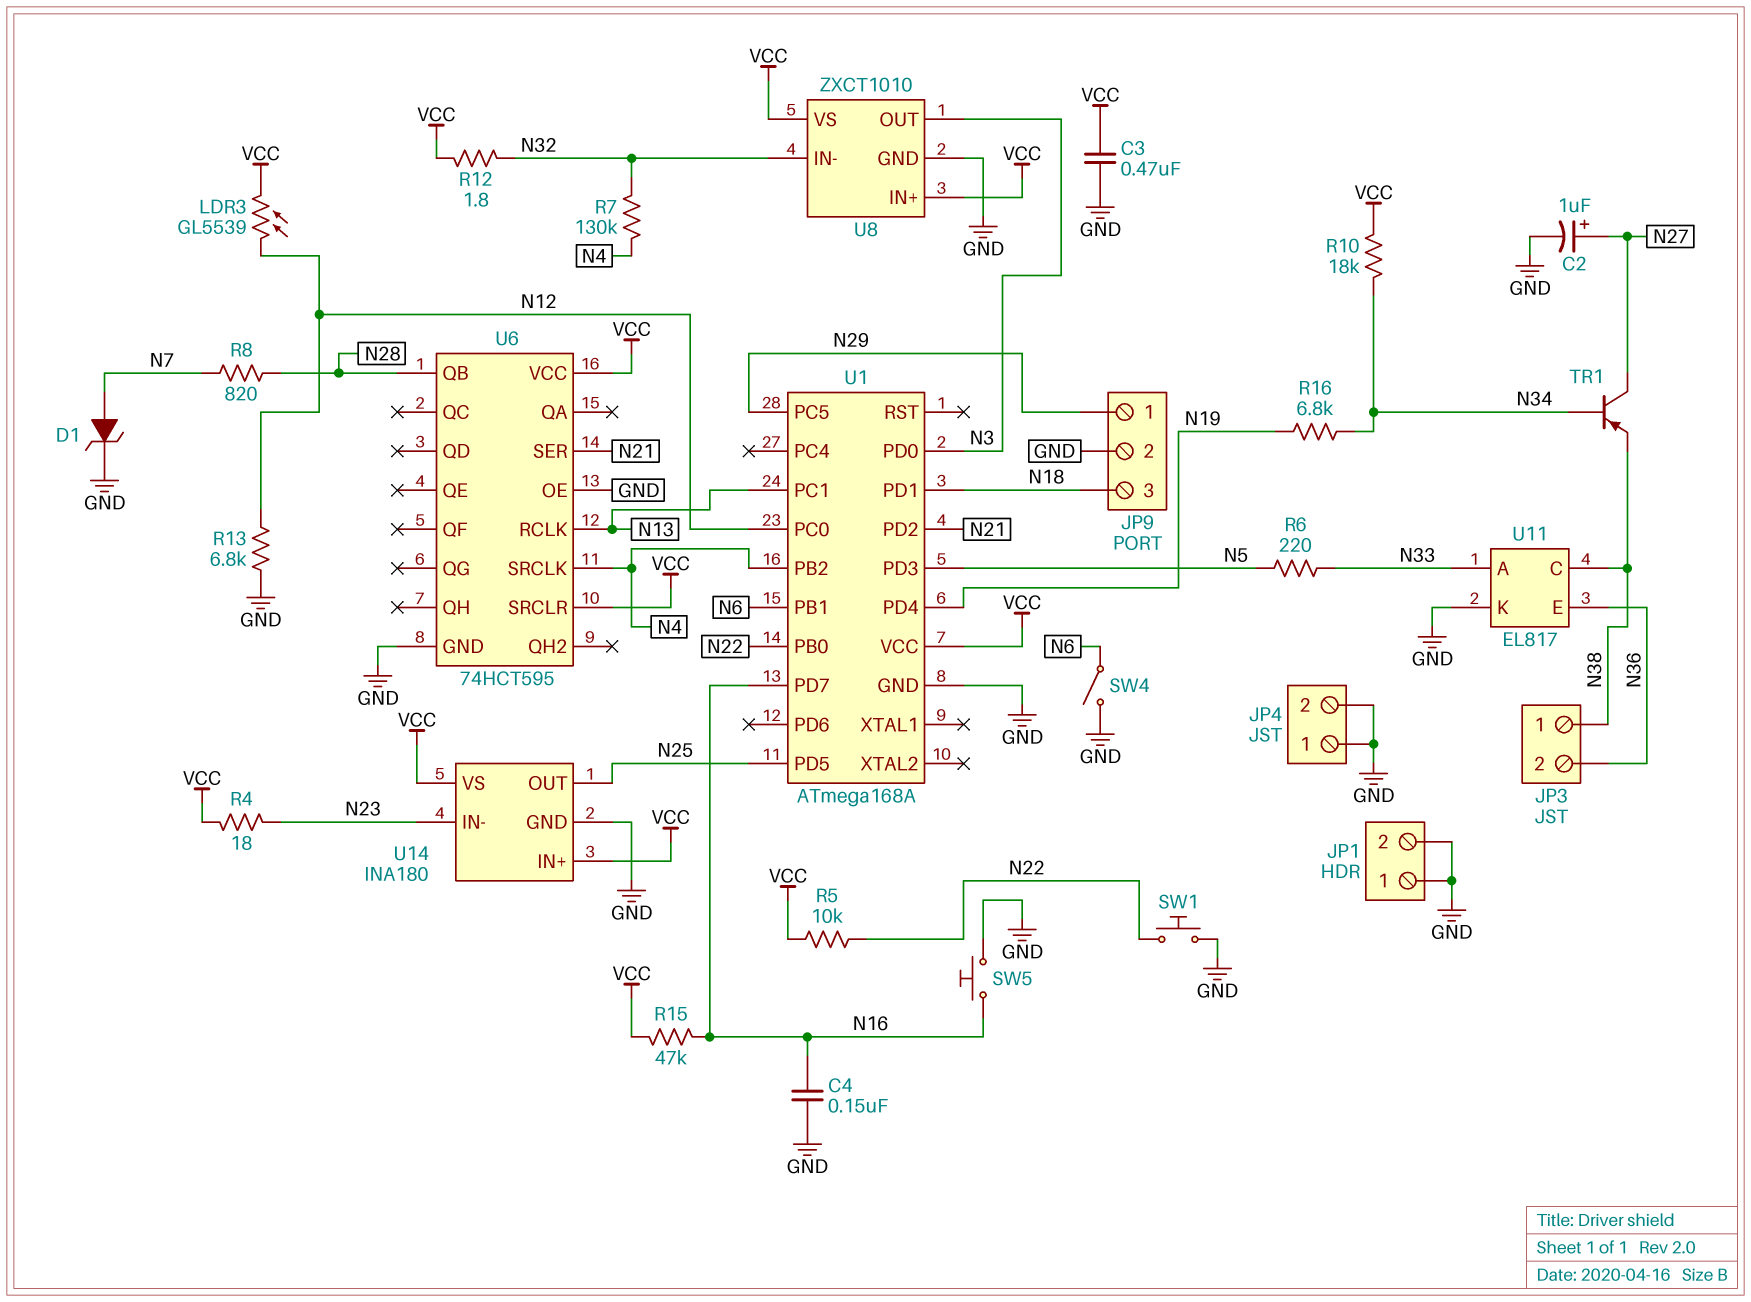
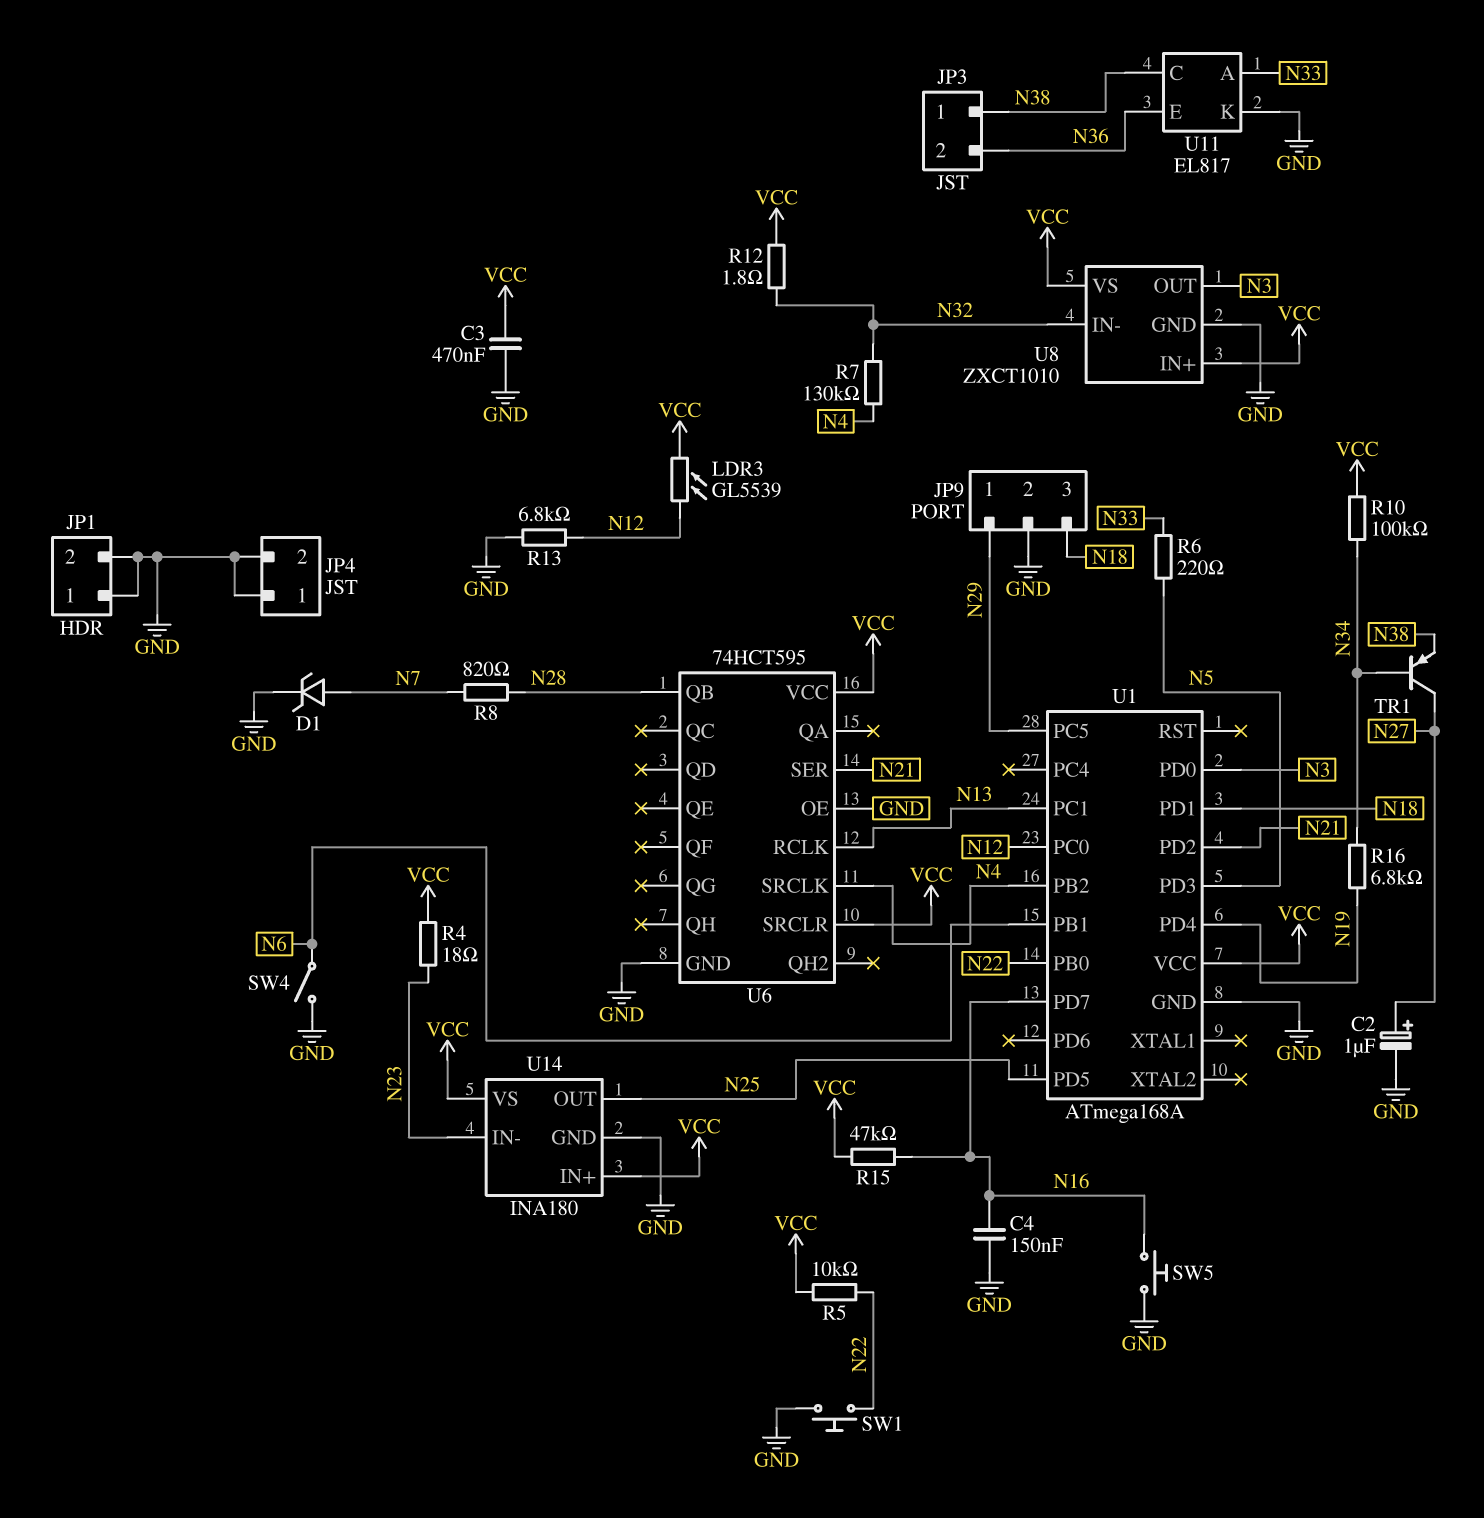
R10: 18k (N34, VCC) -> 100k (N34, VCC)

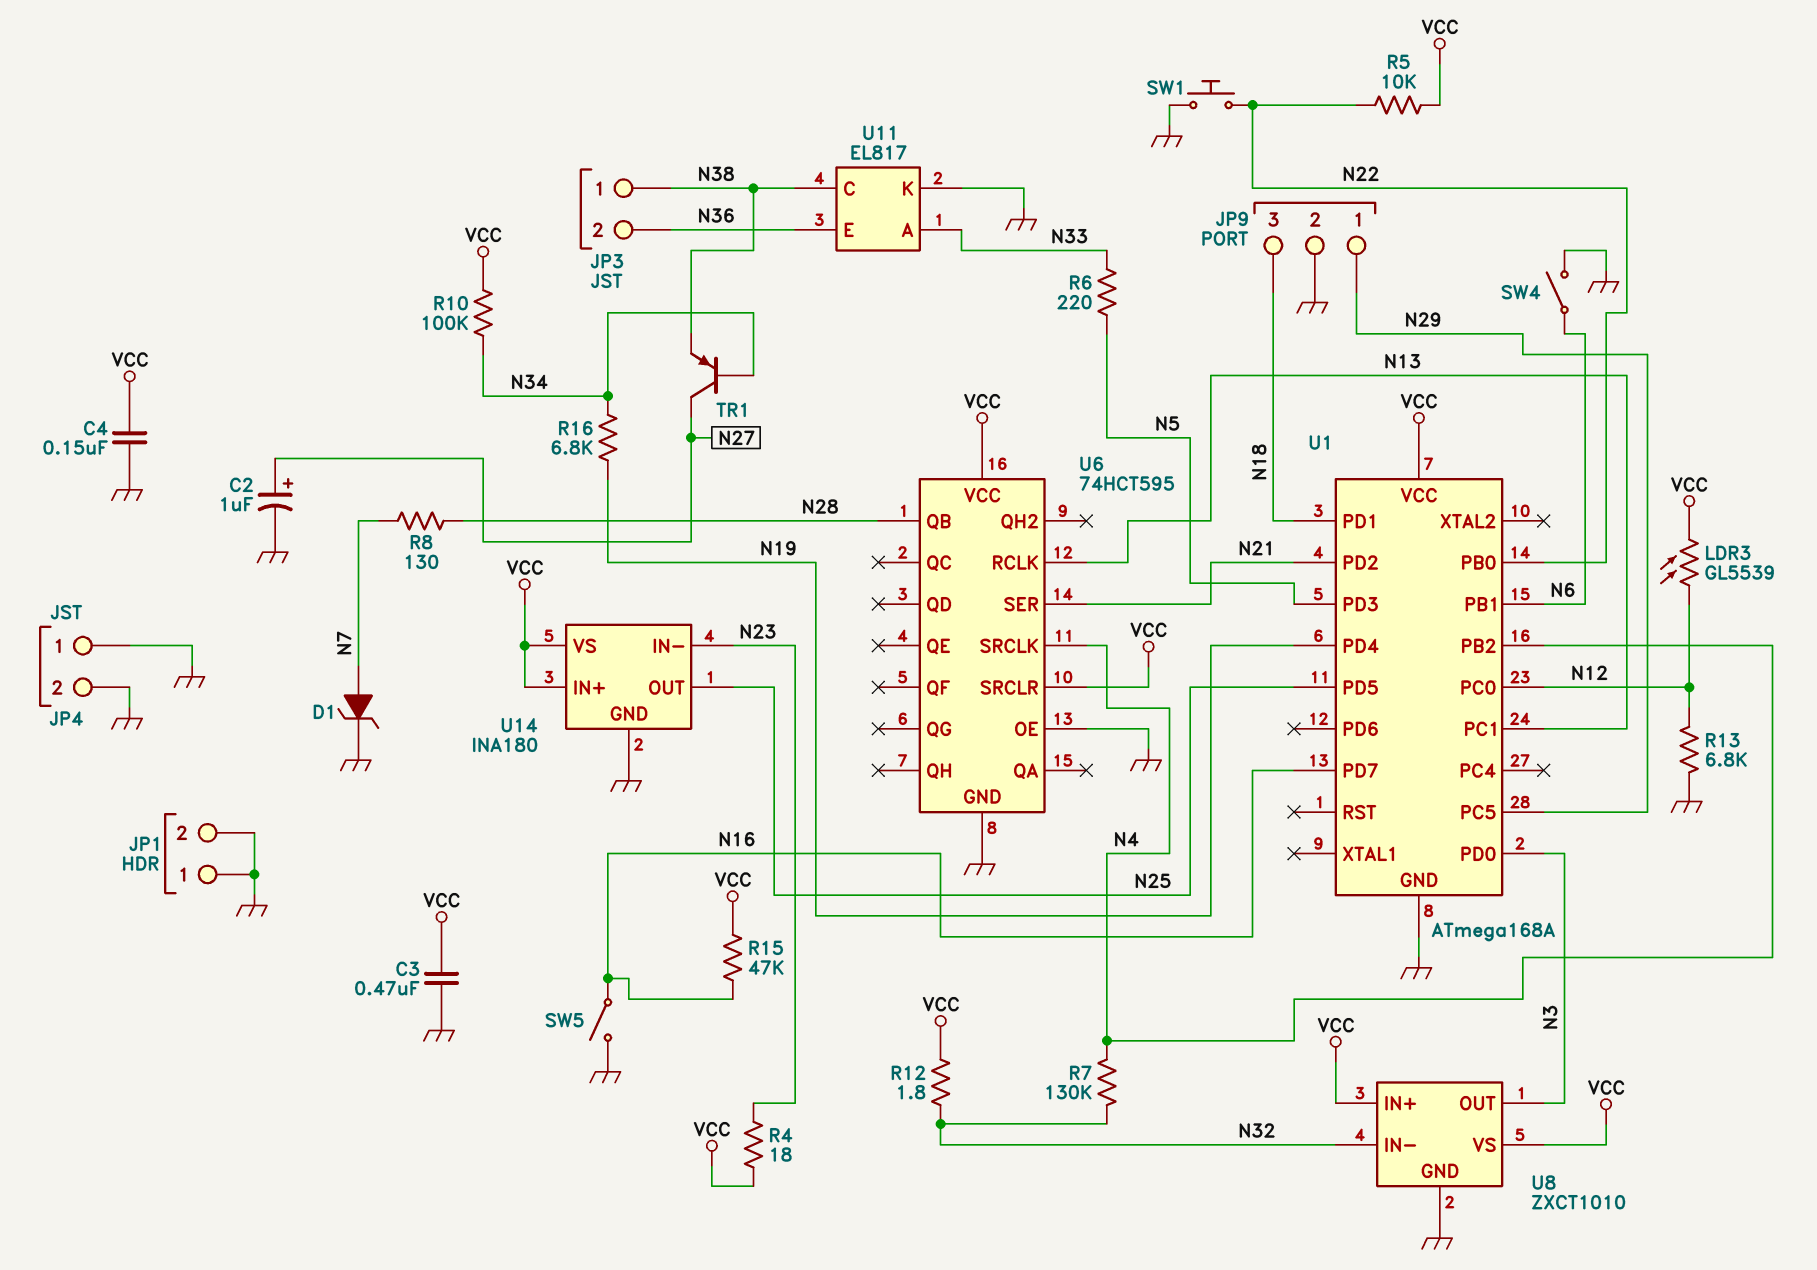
C4: 150nF (GND, N16) -> 150nF (GND, VCC)
R8: 820 (N7, N28) -> 130 (N7, N28)
SW5: button (GND, N16) -> switch (GND, N16)

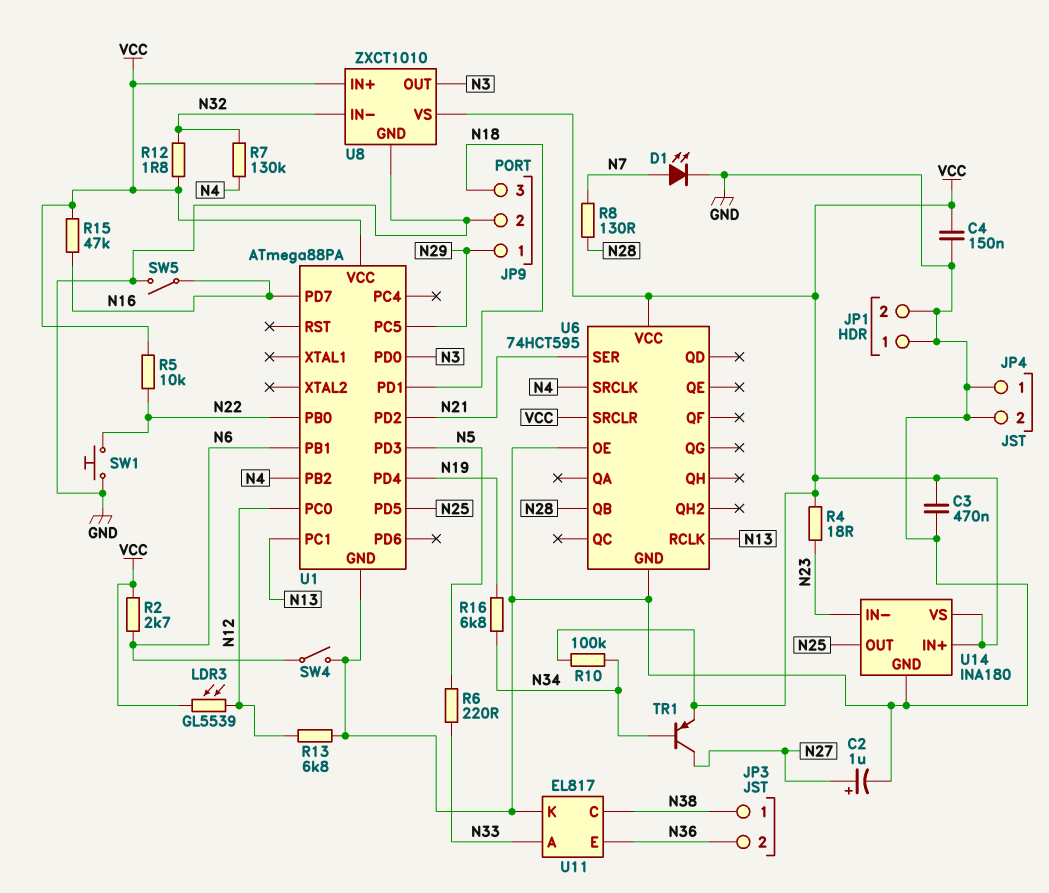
D1: zener (A N7, K GND) -> LED (A N7, K GND)
R2: none -> 2.7k (N6, VCC)
TR1: PNP (B N34, C N27, E N38) -> PNP (B N34, C N27, E VCC)
U1: ATmega168A -> ATmega88PA

